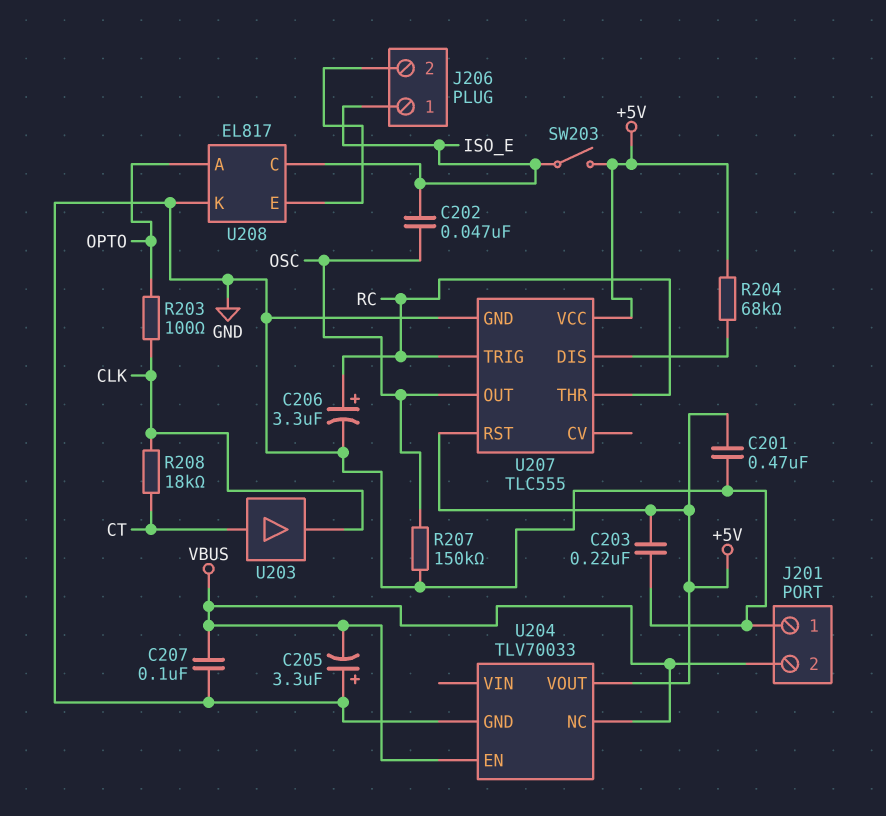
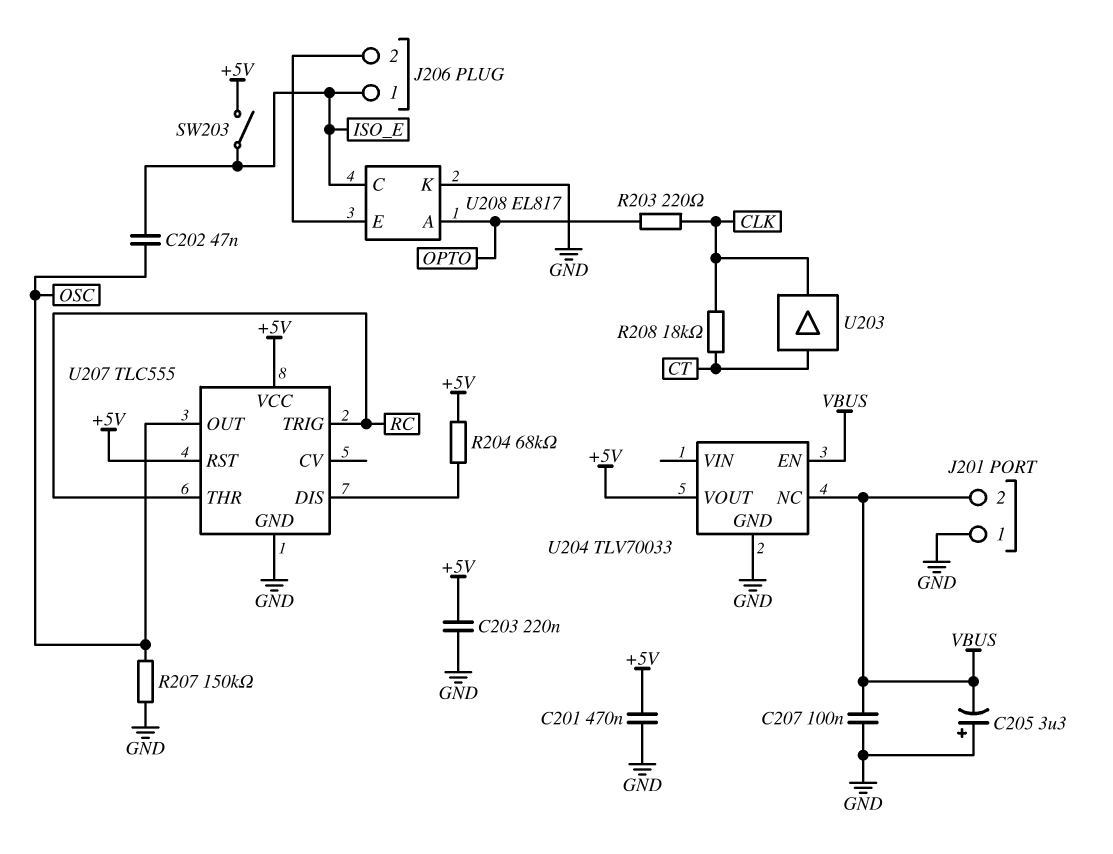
C206: 3.3uF (plus RC, minus GND) -> none
R203: 100 (CLK, OPTO) -> 220 (CLK, OPTO)

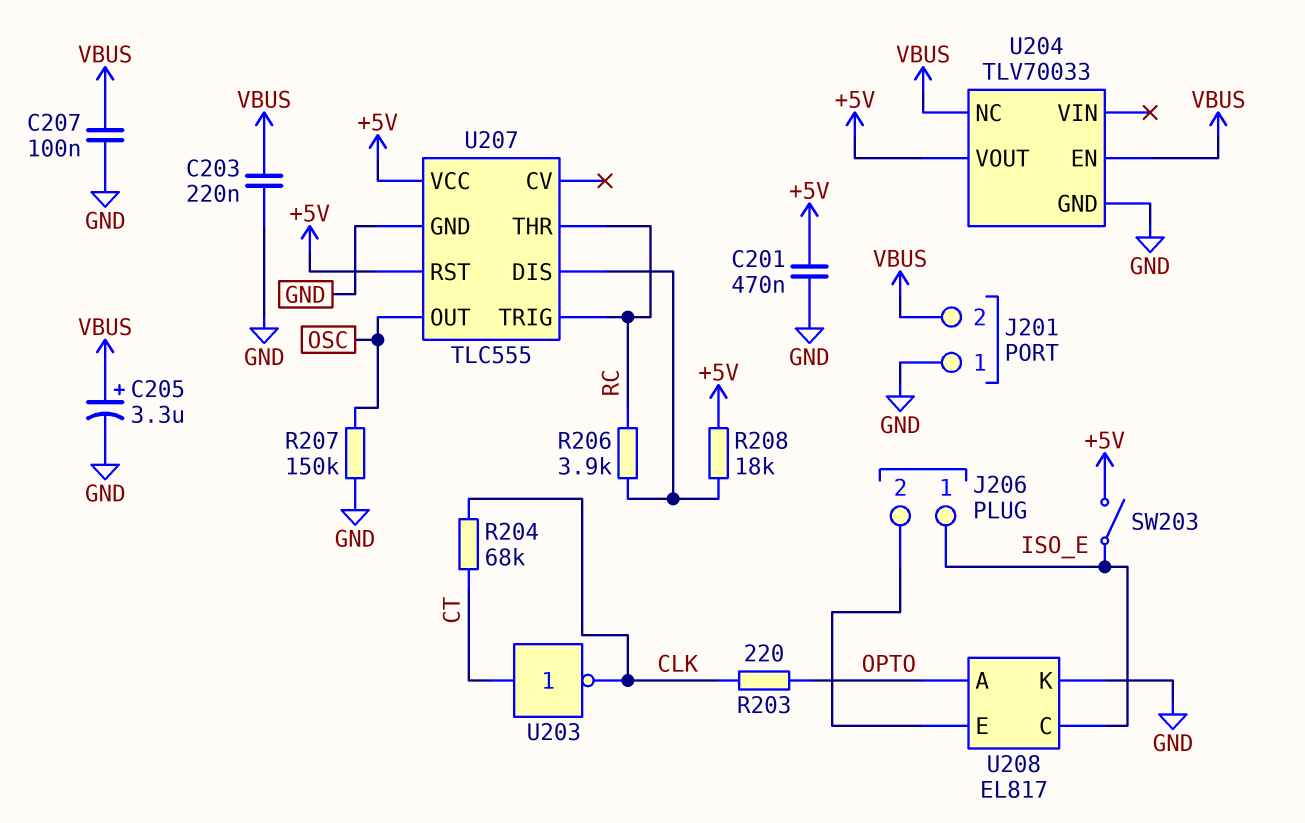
C202: 47nF (ISO_E, OSC) -> none
C203: 220nF (+5V, GND) -> 220nF (GND, VBUS)
C205: 3.3uF (plus GND, minus VBUS) -> 3.3uF (plus VBUS, minus GND)
R204: 68k (+5V, U207/DIS) -> 68k (CLK, CT)
R206: none -> 3.9k (RC, U207/DIS)
R208: 18k (CLK, CT) -> 18k (+5V, U207/DIS)
U203: buffer (in CT, out CLK) -> NOT (in CT, out CLK)

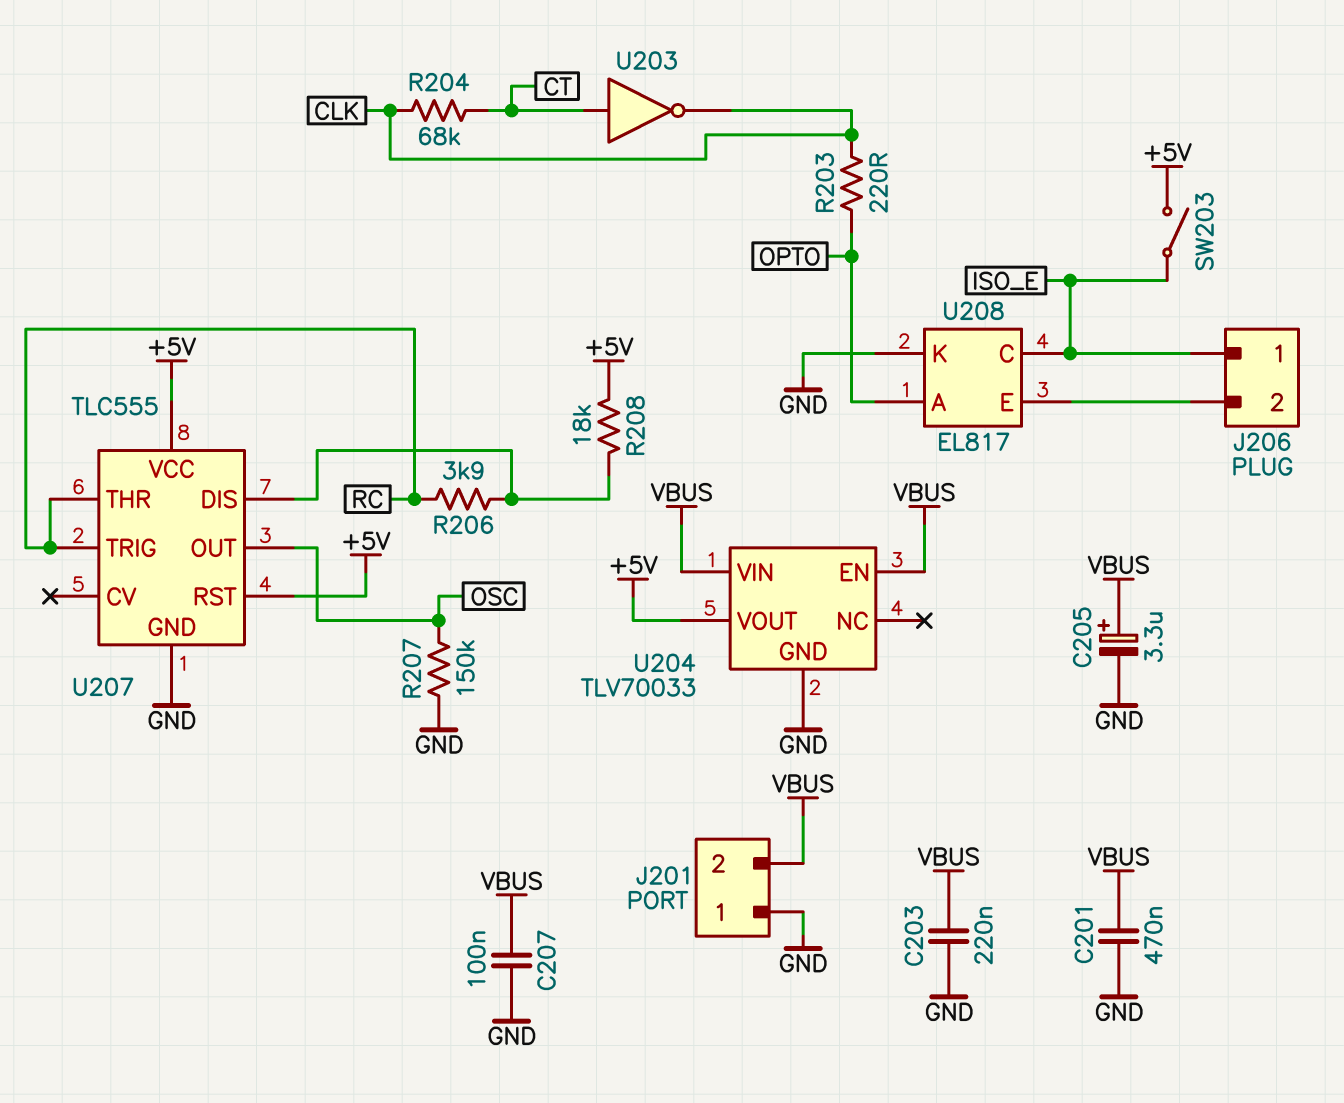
C201: 470nF (+5V, GND) -> 470nF (GND, VBUS)
U204 pin NC: VBUS -> none
U204 pin VIN: none -> VBUS

